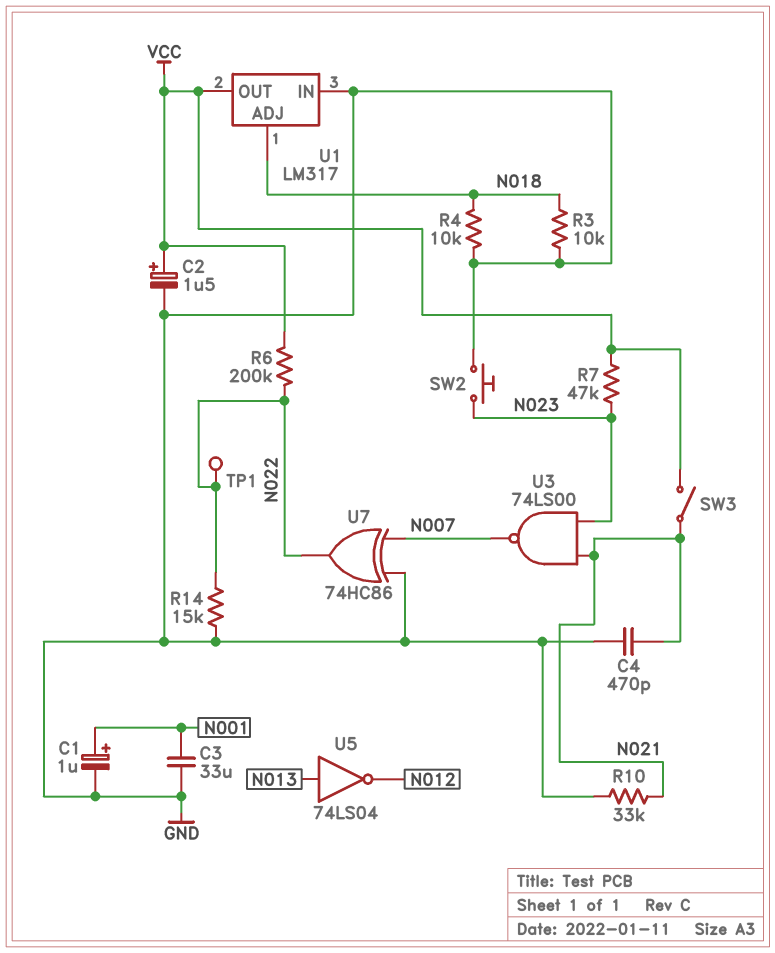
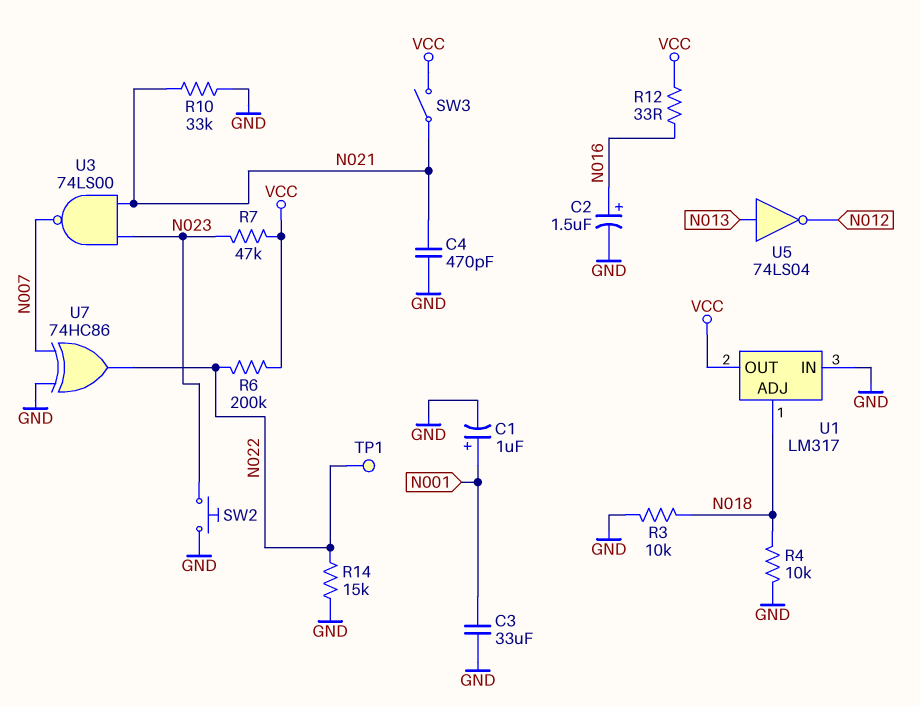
C2: 1.5uF (plus VCC, minus GND) -> 1.5uF (plus N016, minus GND)
R12: none -> 33 (N016, VCC)

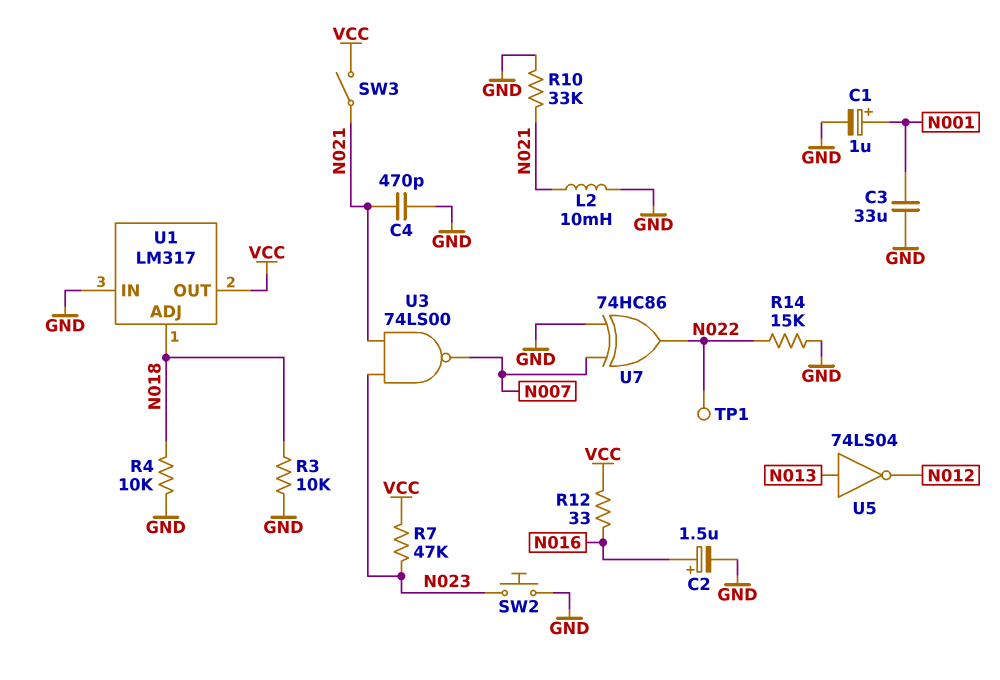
L2: none -> 10mH (GND, N021)
R6: 200k (N022, VCC) -> none

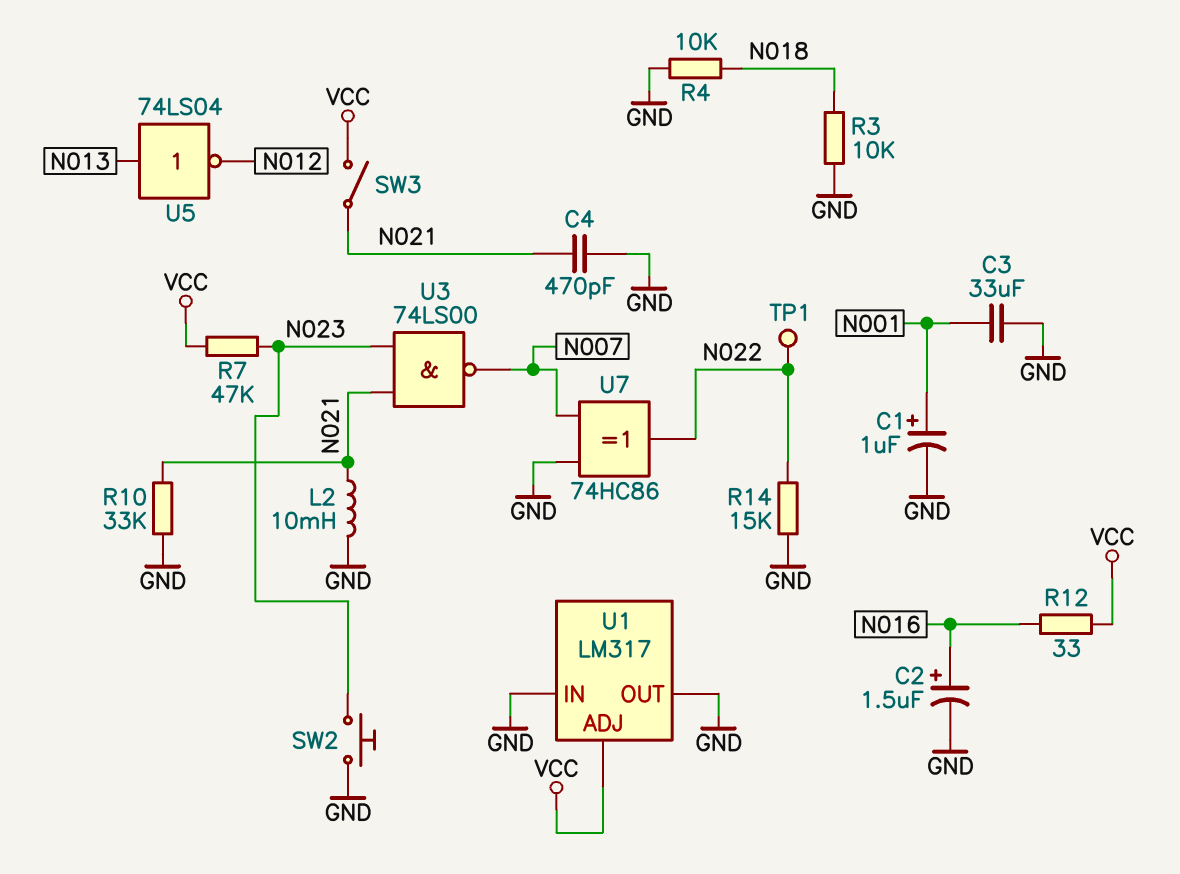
U1 pin ADJ: N018 -> VCC
U1 pin OUT: VCC -> GND

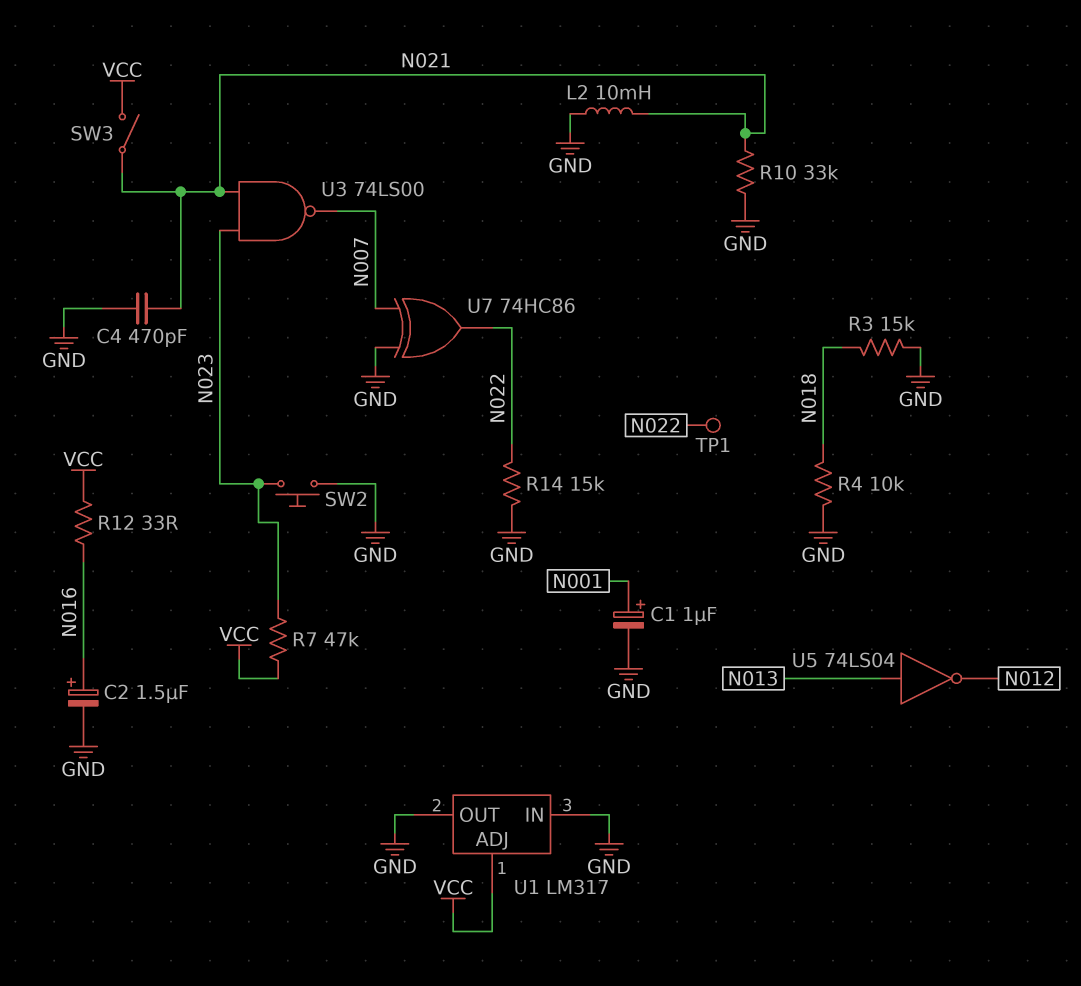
C3: 33uF (GND, N001) -> none
R3: 10k (GND, N018) -> 15k (GND, N018)

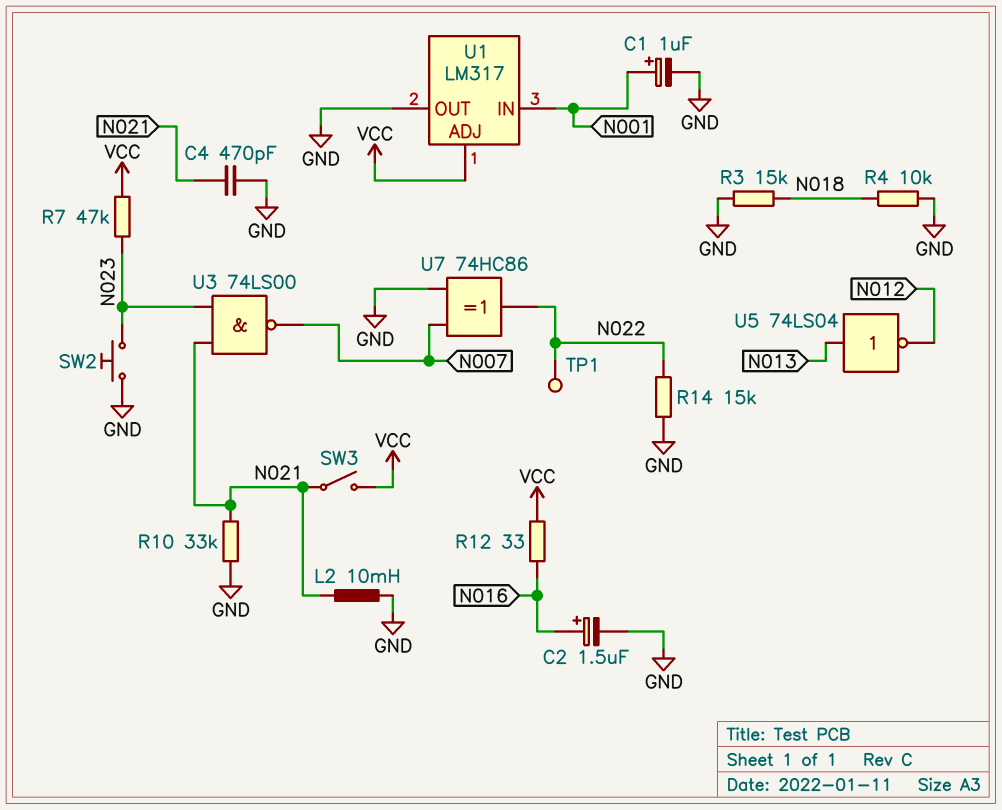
U1 pin IN: GND -> N001

